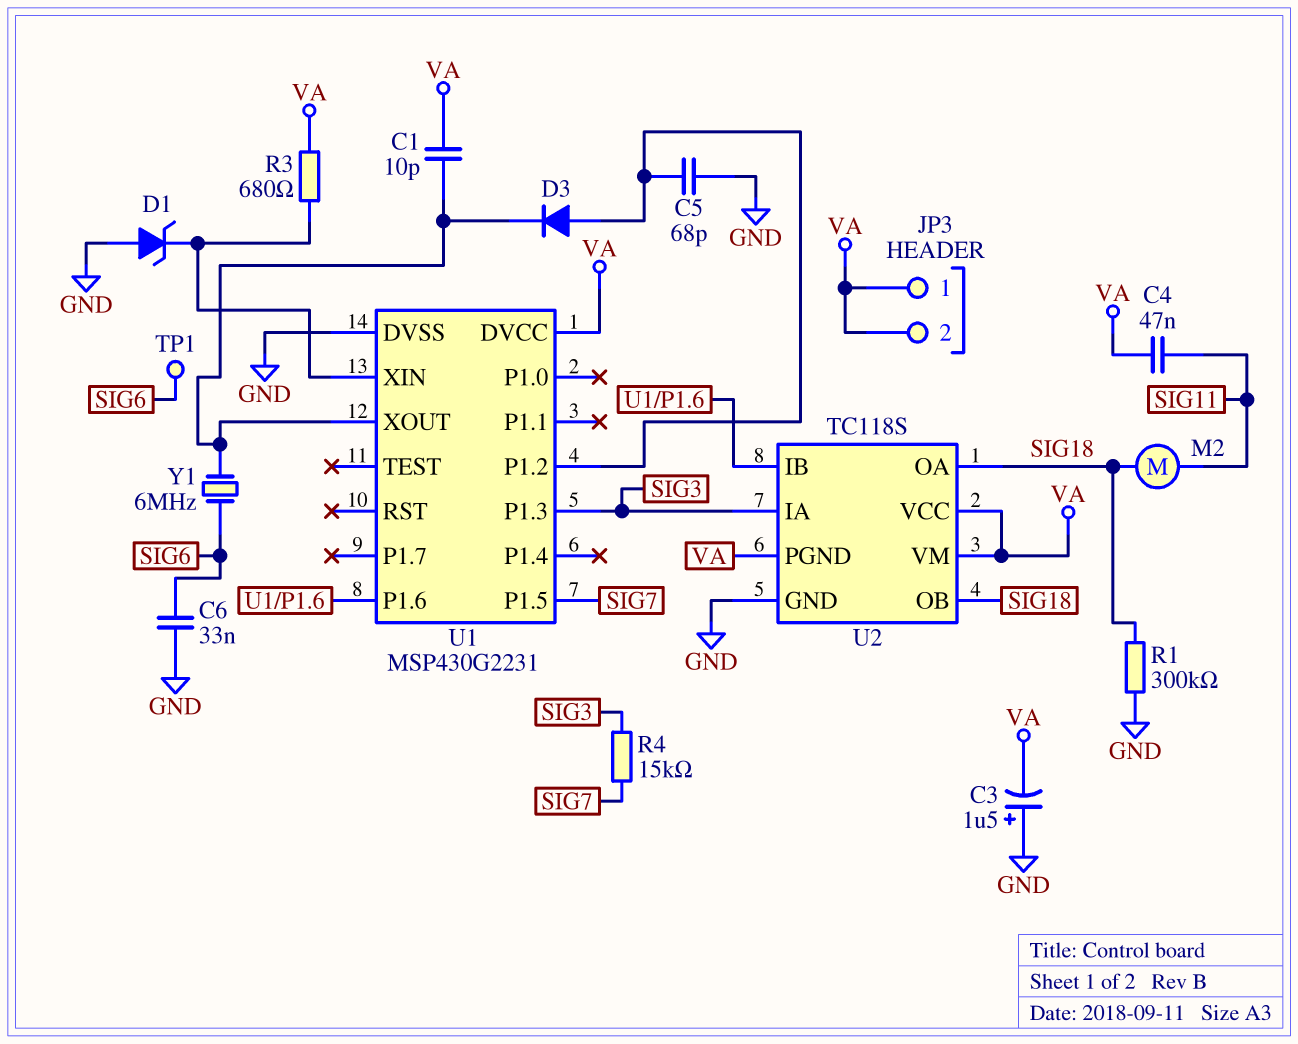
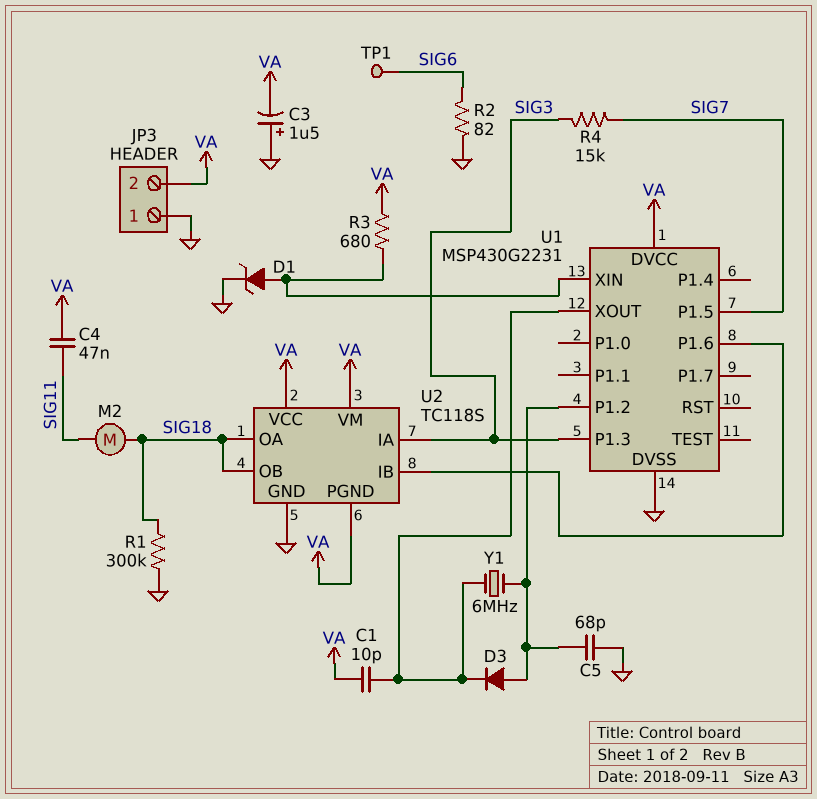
C6: 33nF (GND, SIG6) -> none
D1: zener (A GND, K U1/XIN) -> zener (A U1/XIN, K GND)
JP3 pin 1: VA -> GND
R2: none -> 82 (GND, SIG6)
Y1: 6MHz (SIG6, U1/XOUT) -> 6MHz (U1/P1.2, U1/XOUT)

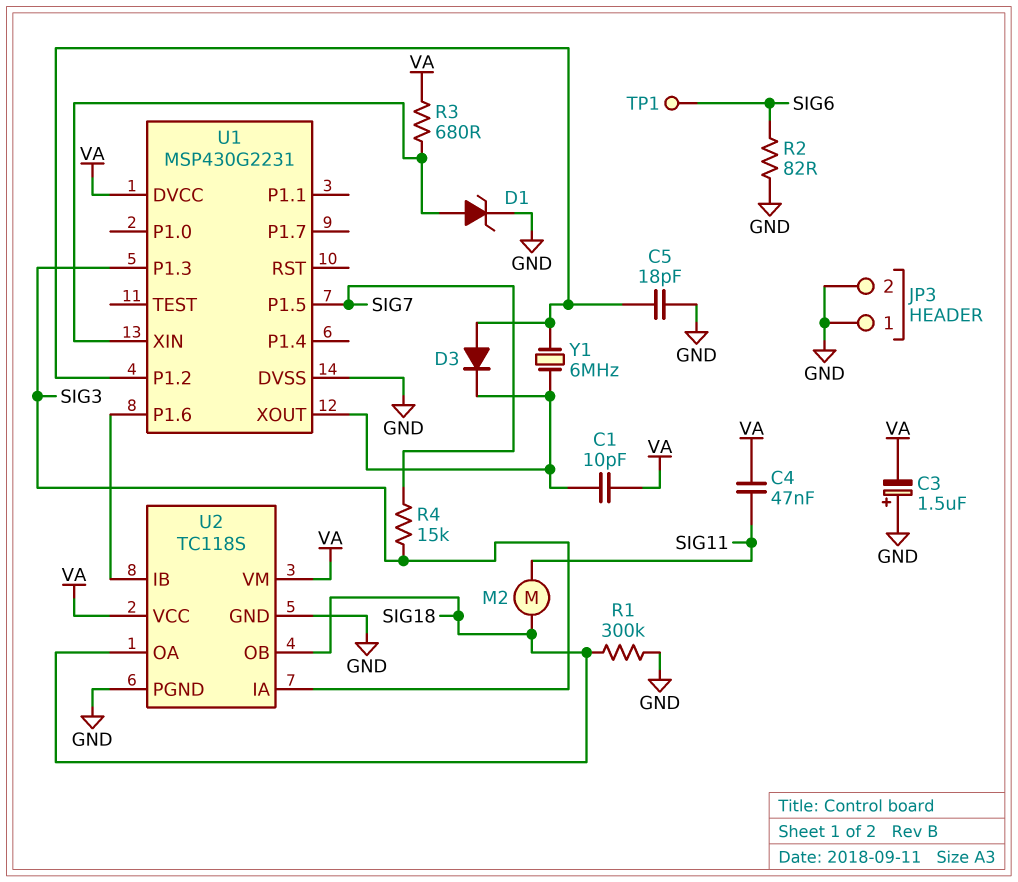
C5: 68pF (GND, U1/P1.2) -> 18pF (GND, U1/P1.2)
JP3 pin 2: VA -> GND
U2 pin PGND: VA -> GND

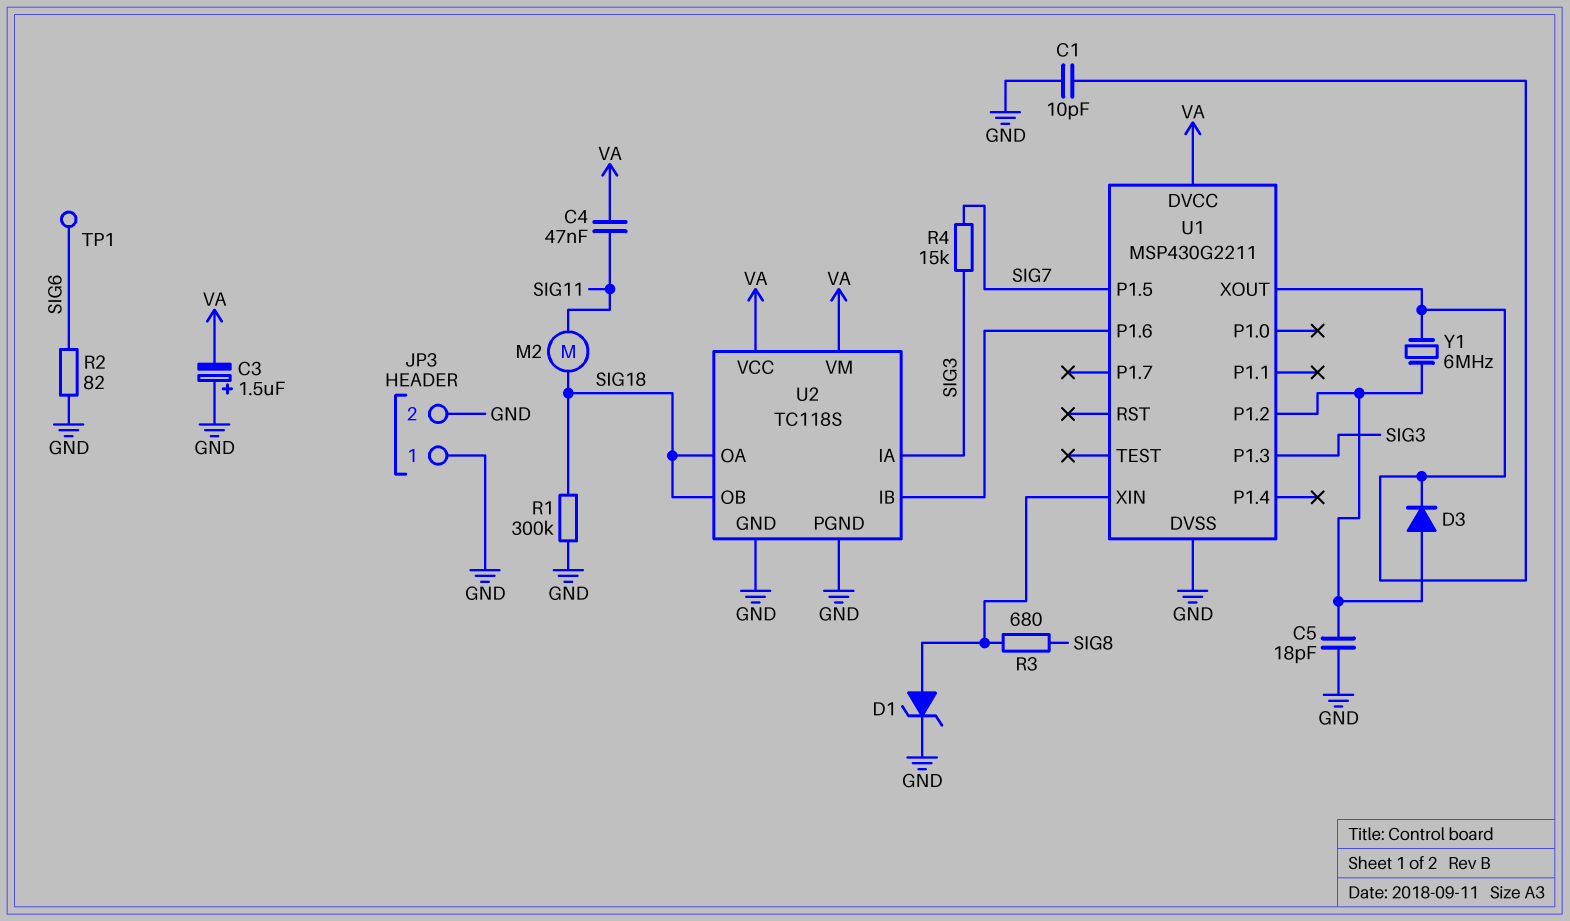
C1: 10pF (U1/XOUT, VA) -> 10pF (GND, U1/XOUT)
R3: 680 (U1/XIN, VA) -> 680 (SIG8, U1/XIN)
U1: MSP430G2231 -> MSP430G2211

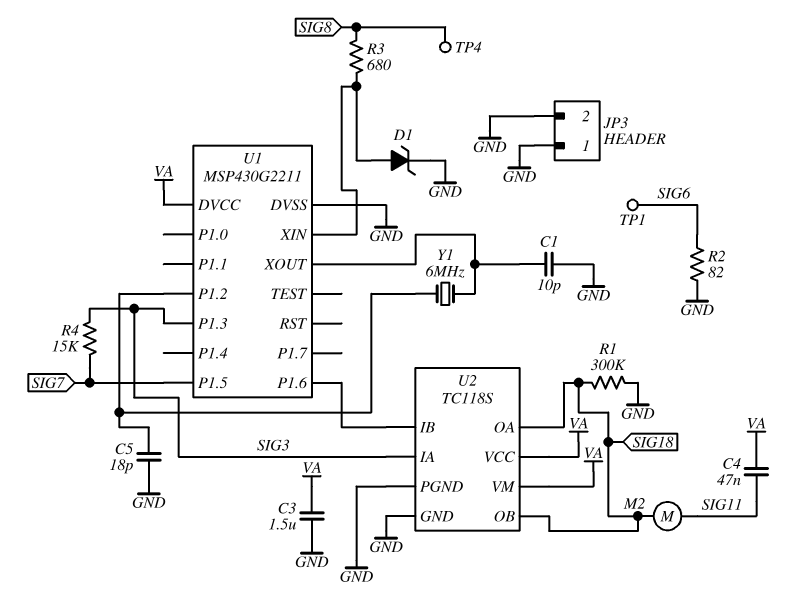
C3: 1.5uF (plus GND, minus VA) -> 1.5uF (GND, VA)
D3: diode (A U1/P1.2, K U1/XOUT) -> none
TP4: none -> test point (SIG8)

